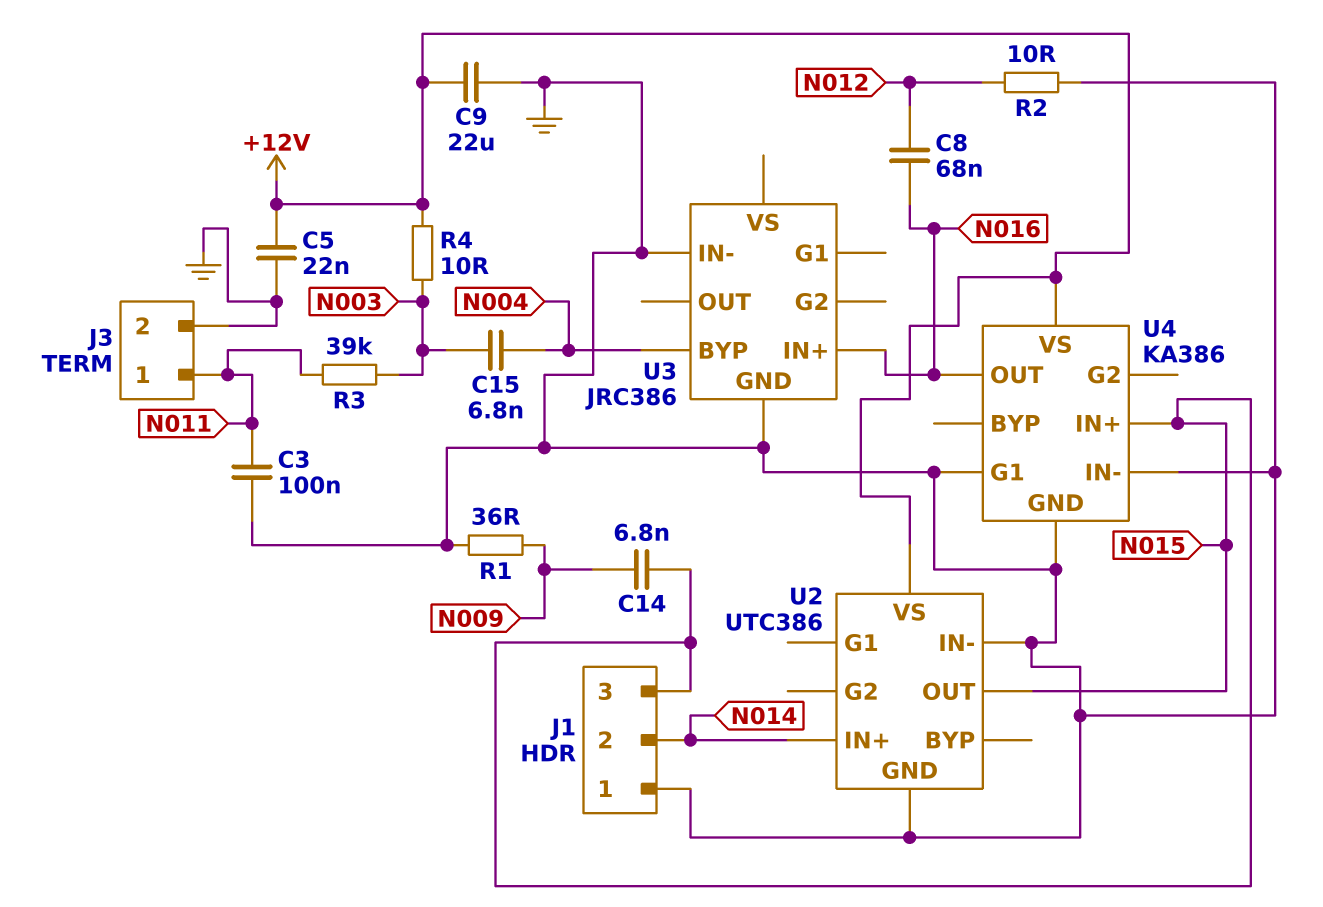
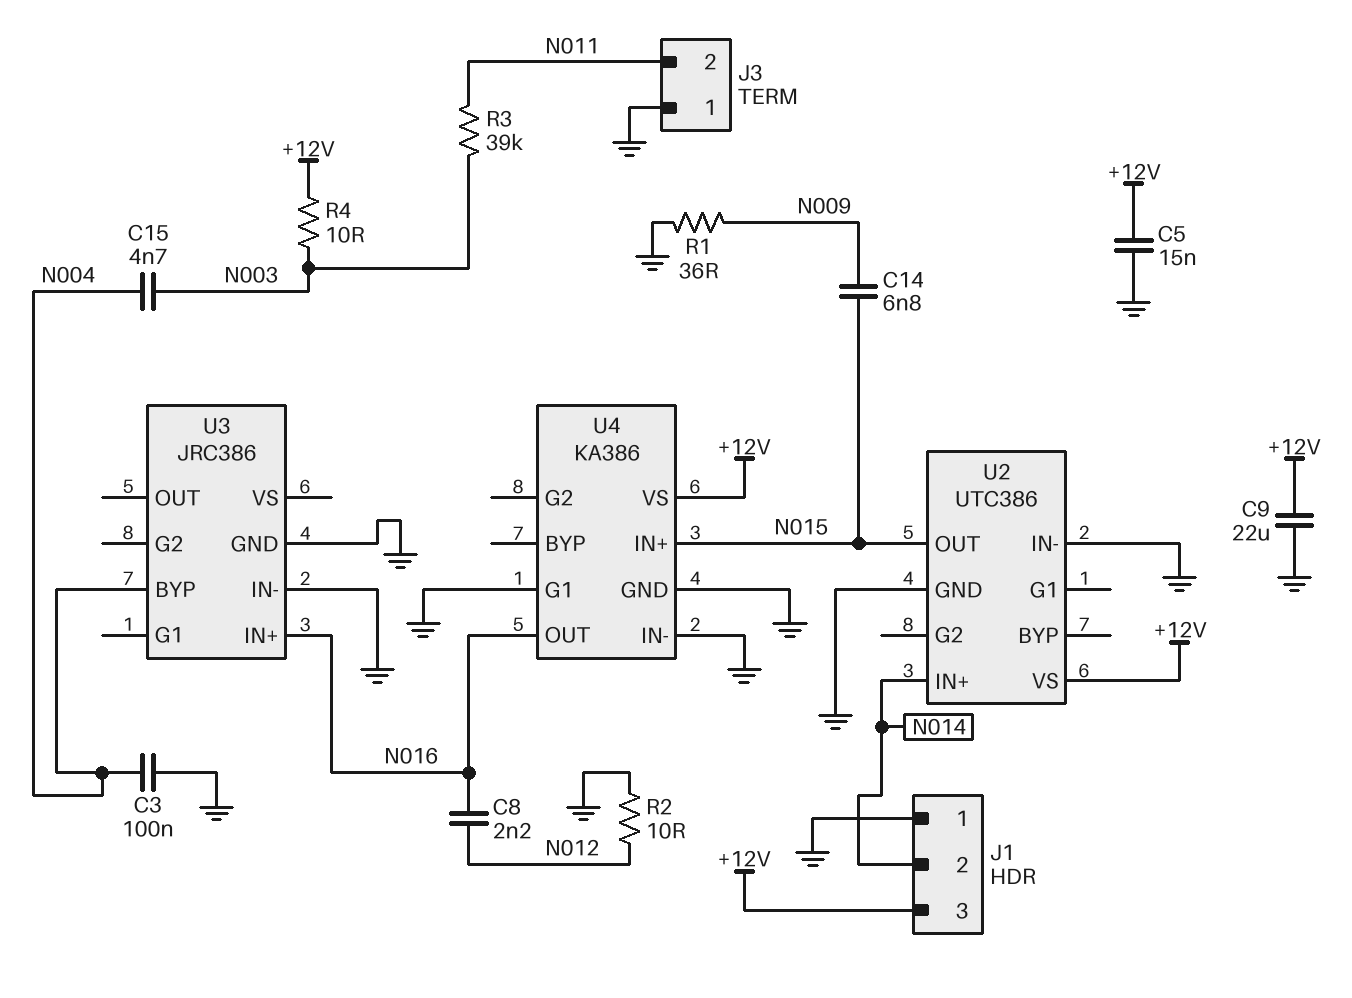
C3: 100nF (GND, N011) -> 100nF (GND, N004)
C5: 22nF (+12V, GND) -> 15nF (+12V, GND)
C8: 68nF (N012, N016) -> 2.2nF (N012, N016)
C15: 6.8nF (N003, N004) -> 4.7nF (N003, N004)
J1 pin 3: N015 -> +12V
J3 pin 1: N011 -> GND
J3 pin 2: GND -> N011

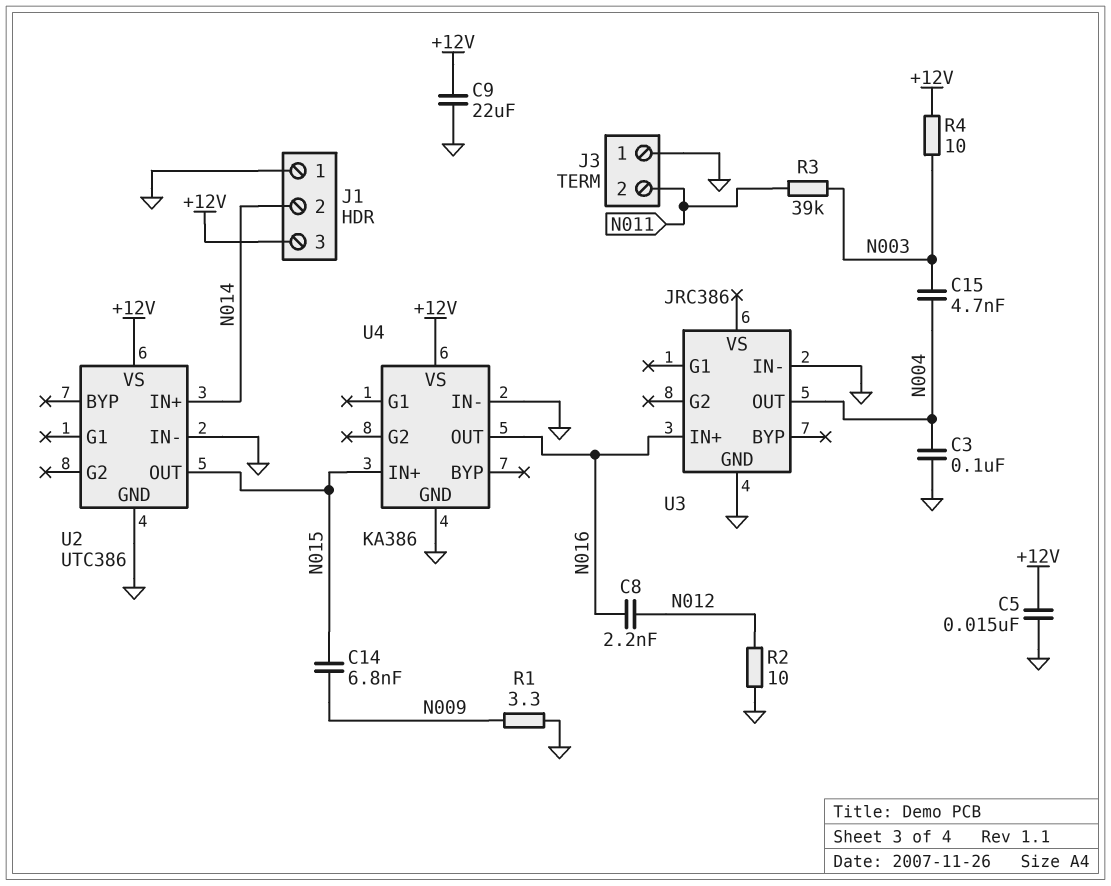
R1: 36 (GND, N009) -> 3.3 (GND, N009)
U3 pin BYP: N004 -> none
U3 pin OUT: none -> N004
U4 pin G1: GND -> none

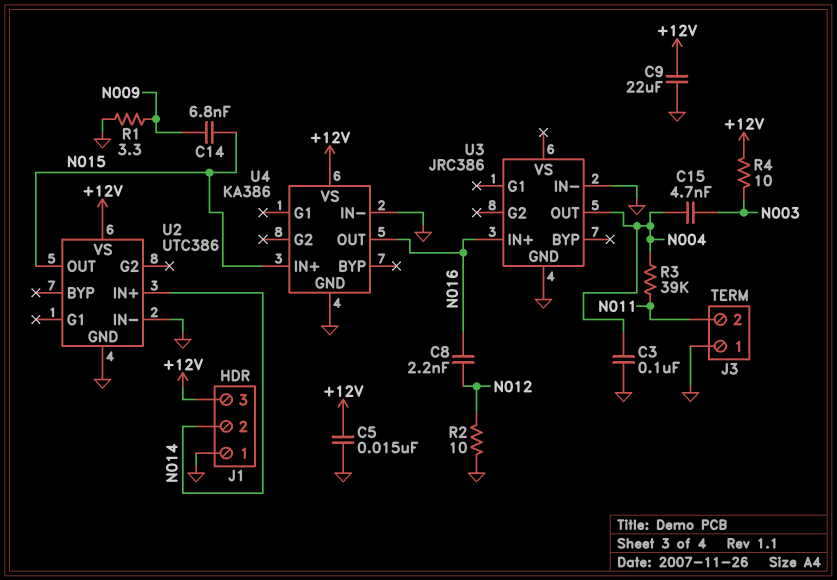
R3: 39k (N003, N011) -> 39k (N004, N011)

